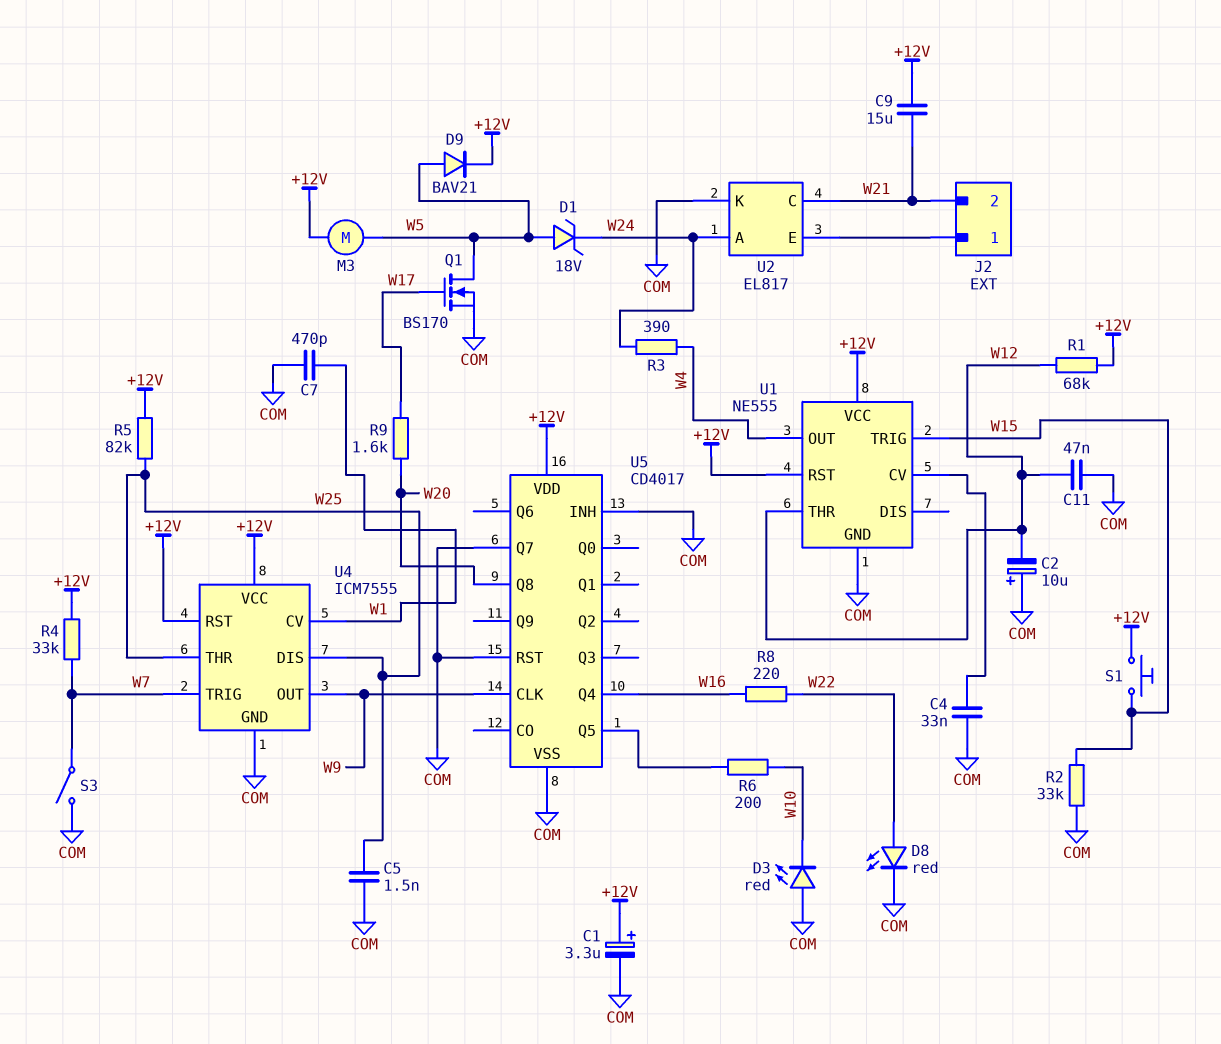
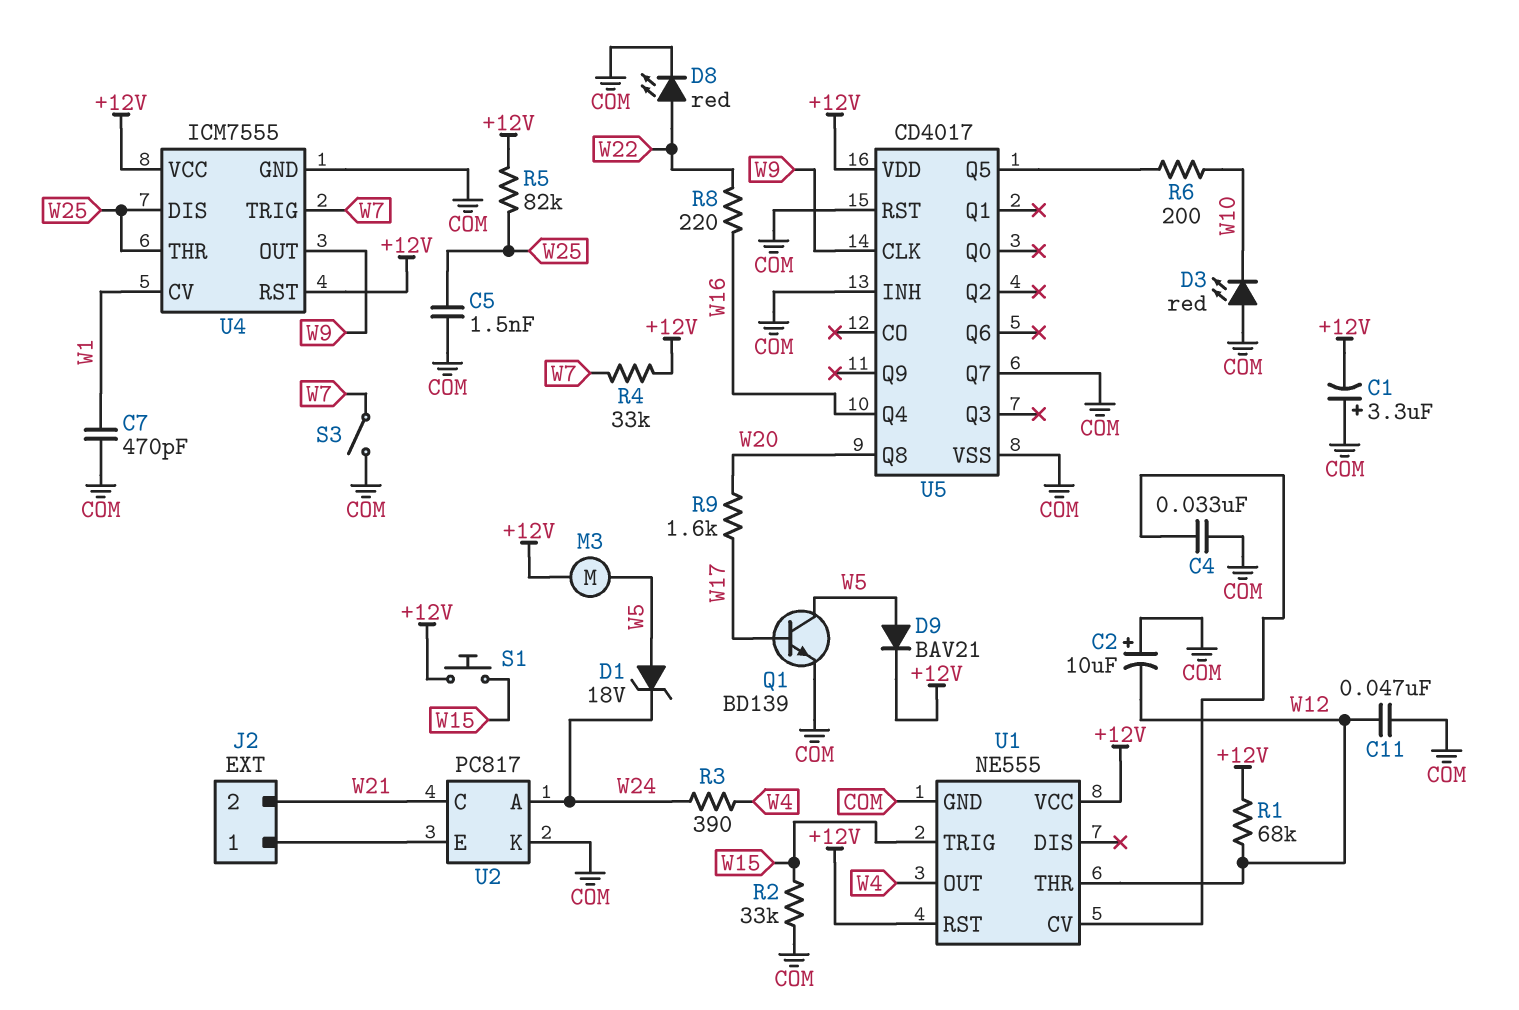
C1: 3.3uF (plus +12V, minus COM) -> 3.3uF (plus COM, minus +12V)
C9: 15uF (+12V, W21) -> none
Q1: NMOS BS170 (G W17, D W5, S COM) -> NPN BD139 (B W17, C W5, E COM)
U2: EL817 -> PC817

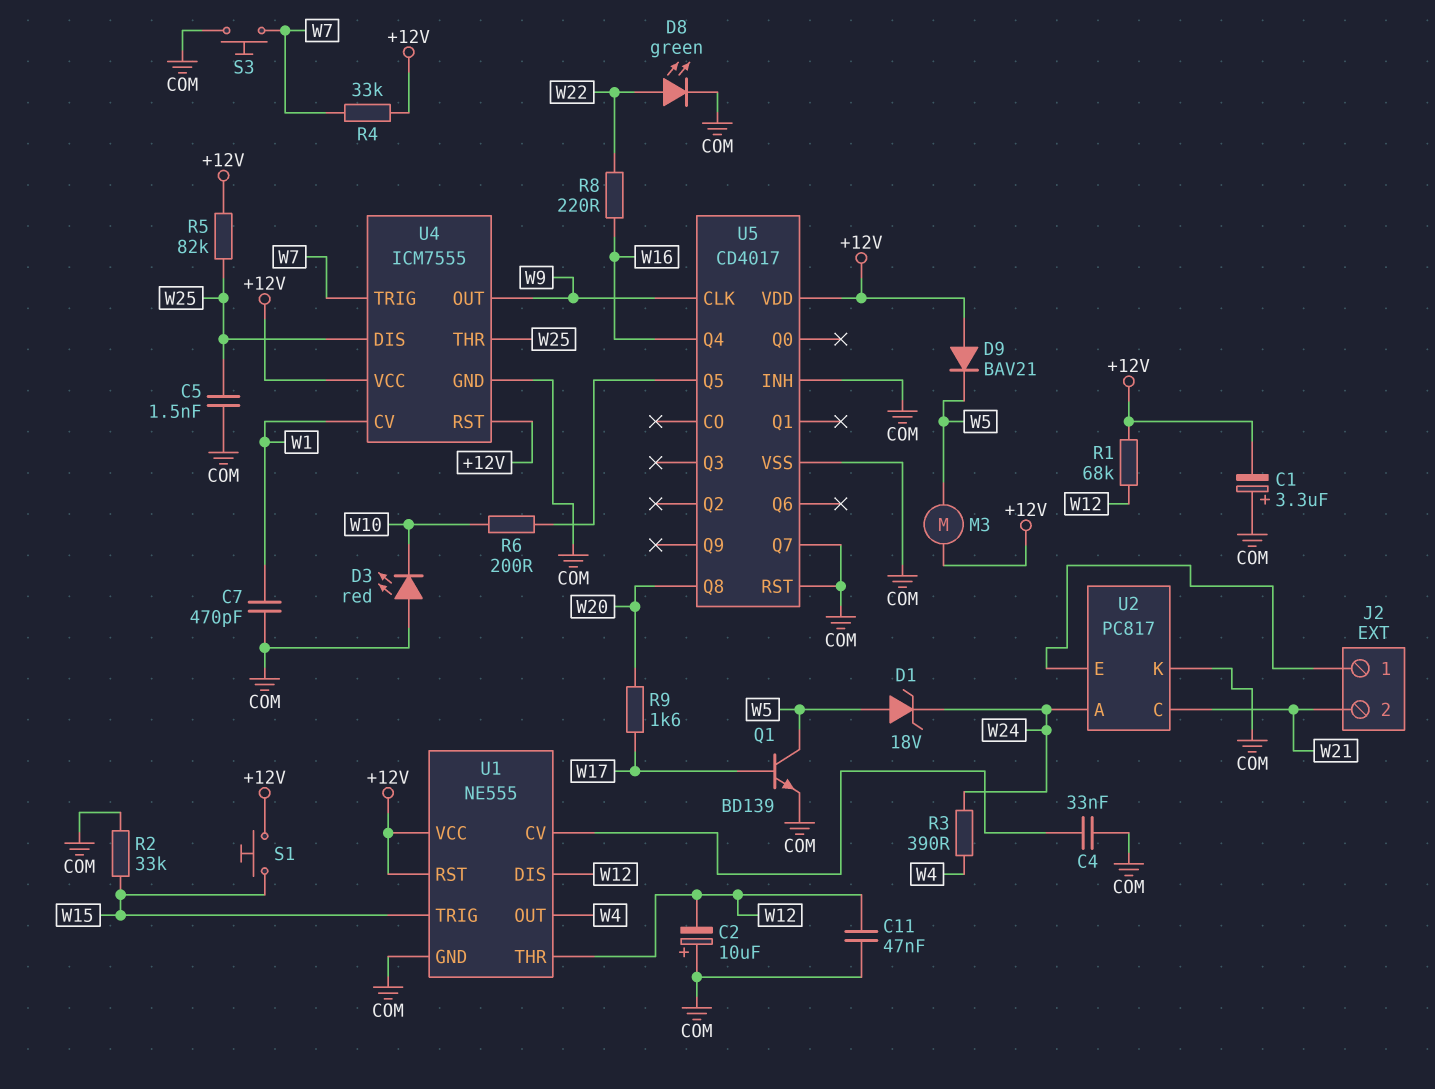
D8: LED red (A W22, K COM) -> LED green (A W22, K COM)
D9: diode BAV21 (A W5, K +12V) -> diode BAV21 (A +12V, K W5)
S3: switch (COM, W7) -> button (COM, W7)
U1 pin DIS: none -> W12

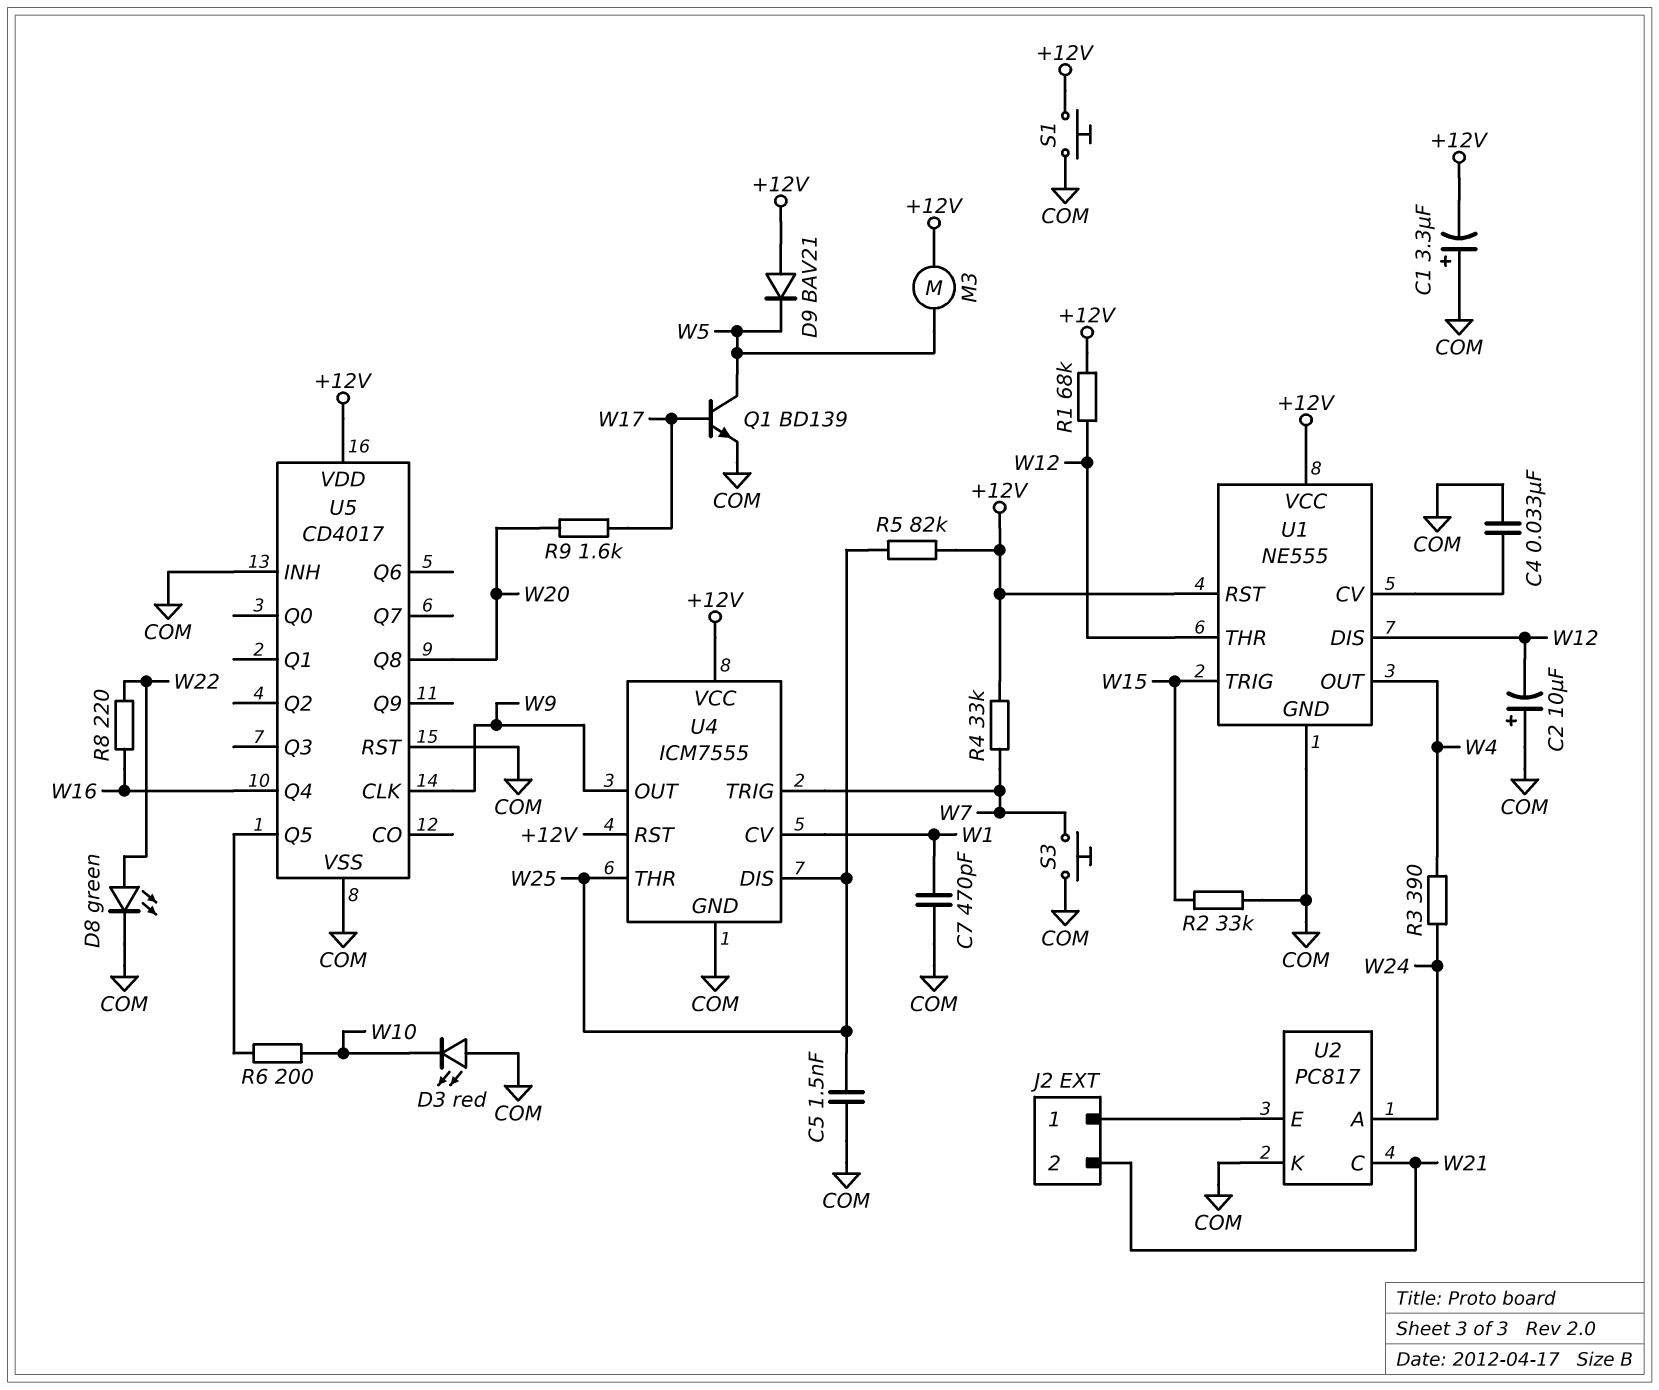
C11: 47nF (COM, W12) -> none
D1: zener 18V (A W5, K W24) -> none
S1: button (+12V, W15) -> button (+12V, COM)
U5 pin Q7: COM -> none

